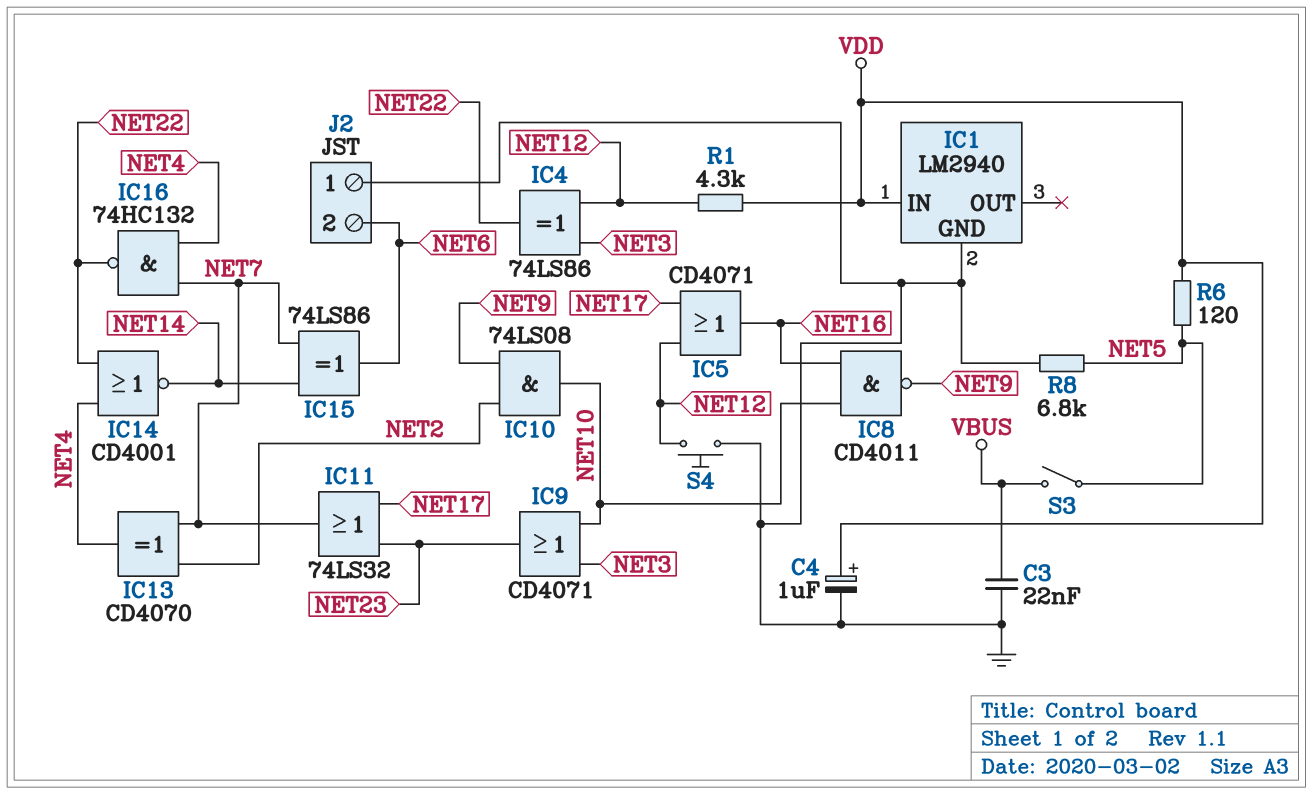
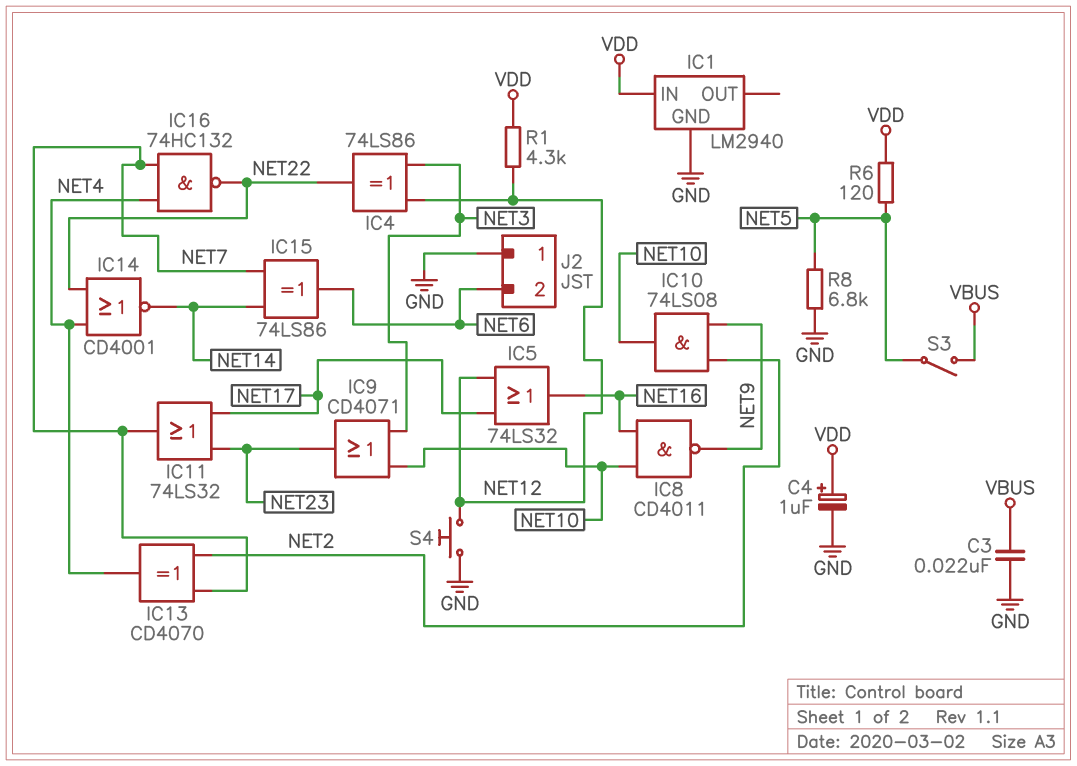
IC5: OR CD4071 (in NET12, in NET17, out NET16) -> OR 74LS32 (in NET12, in NET17, out NET16)

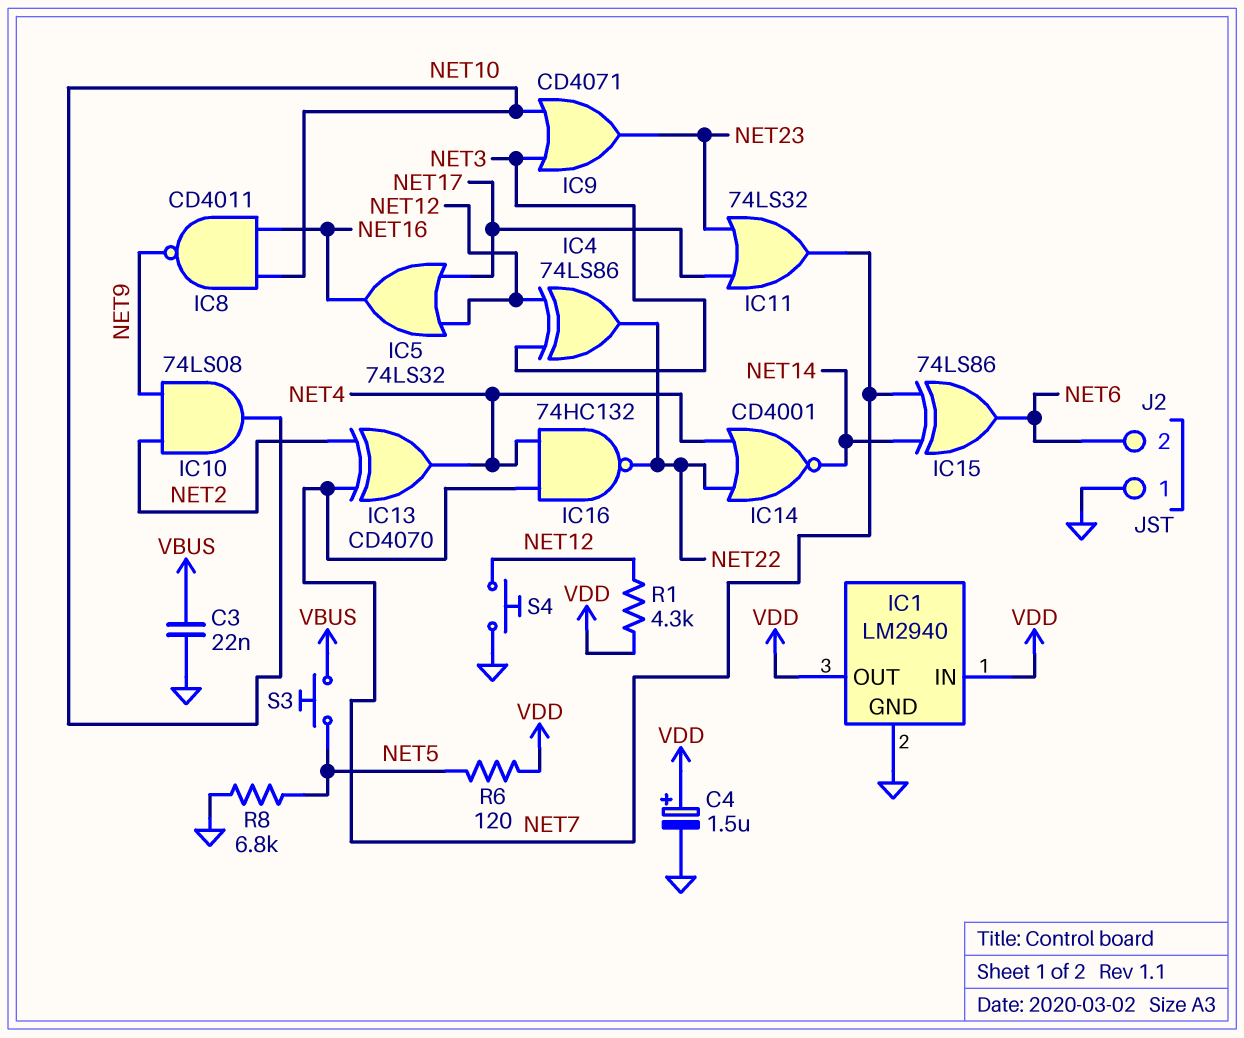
C4: 1uF (plus VDD, minus GND) -> 1.5uF (plus VDD, minus GND)
IC1 pin OUT: none -> VDD
S3: switch (NET5, VBUS) -> button (NET5, VBUS)

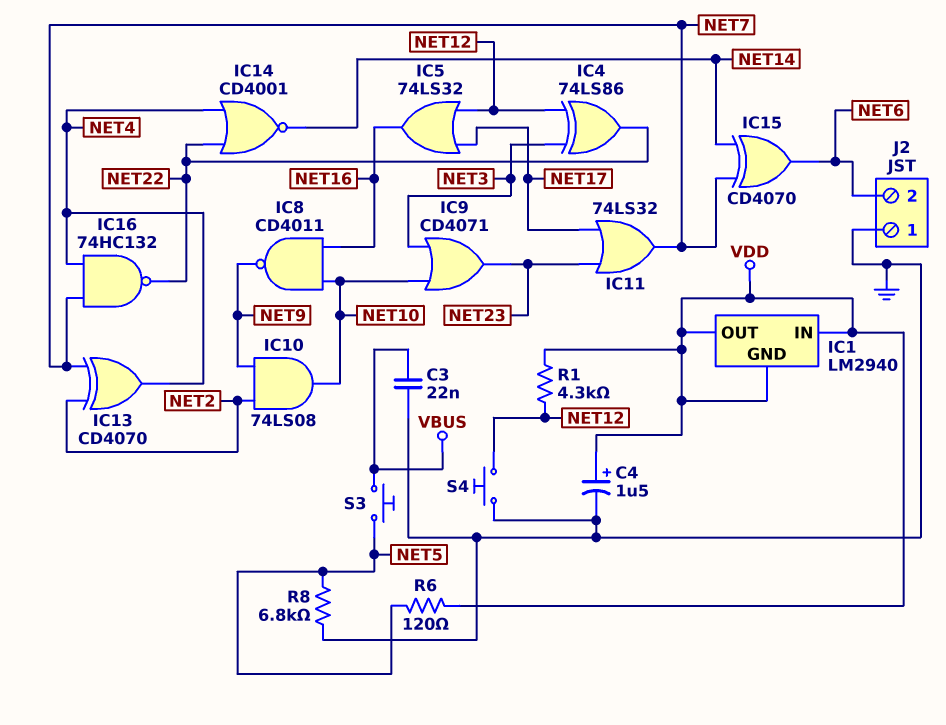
IC1 pin GND: GND -> VDD
IC15: XOR 74LS86 (in NET7, in NET14, out NET6) -> XOR CD4070 (in NET7, in NET14, out NET6)

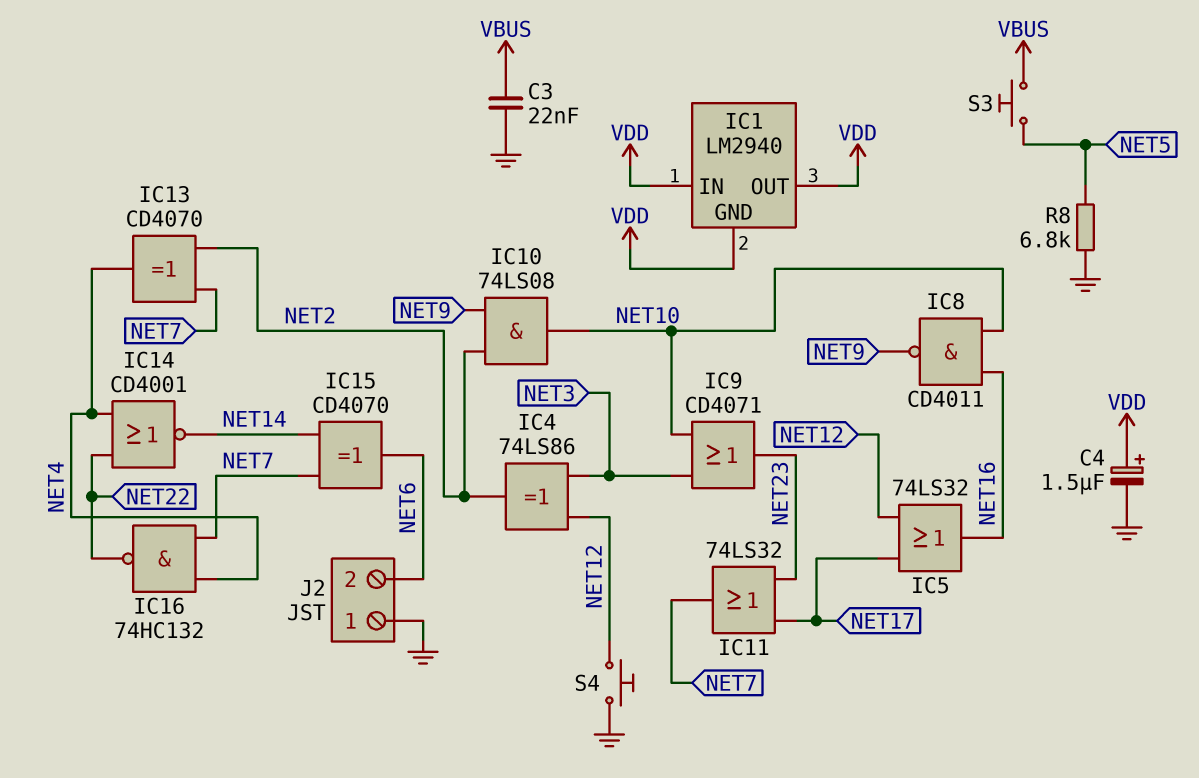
IC4: XOR 74LS86 (in NET3, in NET12, out NET22) -> XOR 74LS86 (in NET3, in NET12, out NET2)
R1: 4.3k (NET12, VDD) -> none
R6: 120 (NET5, VDD) -> none

